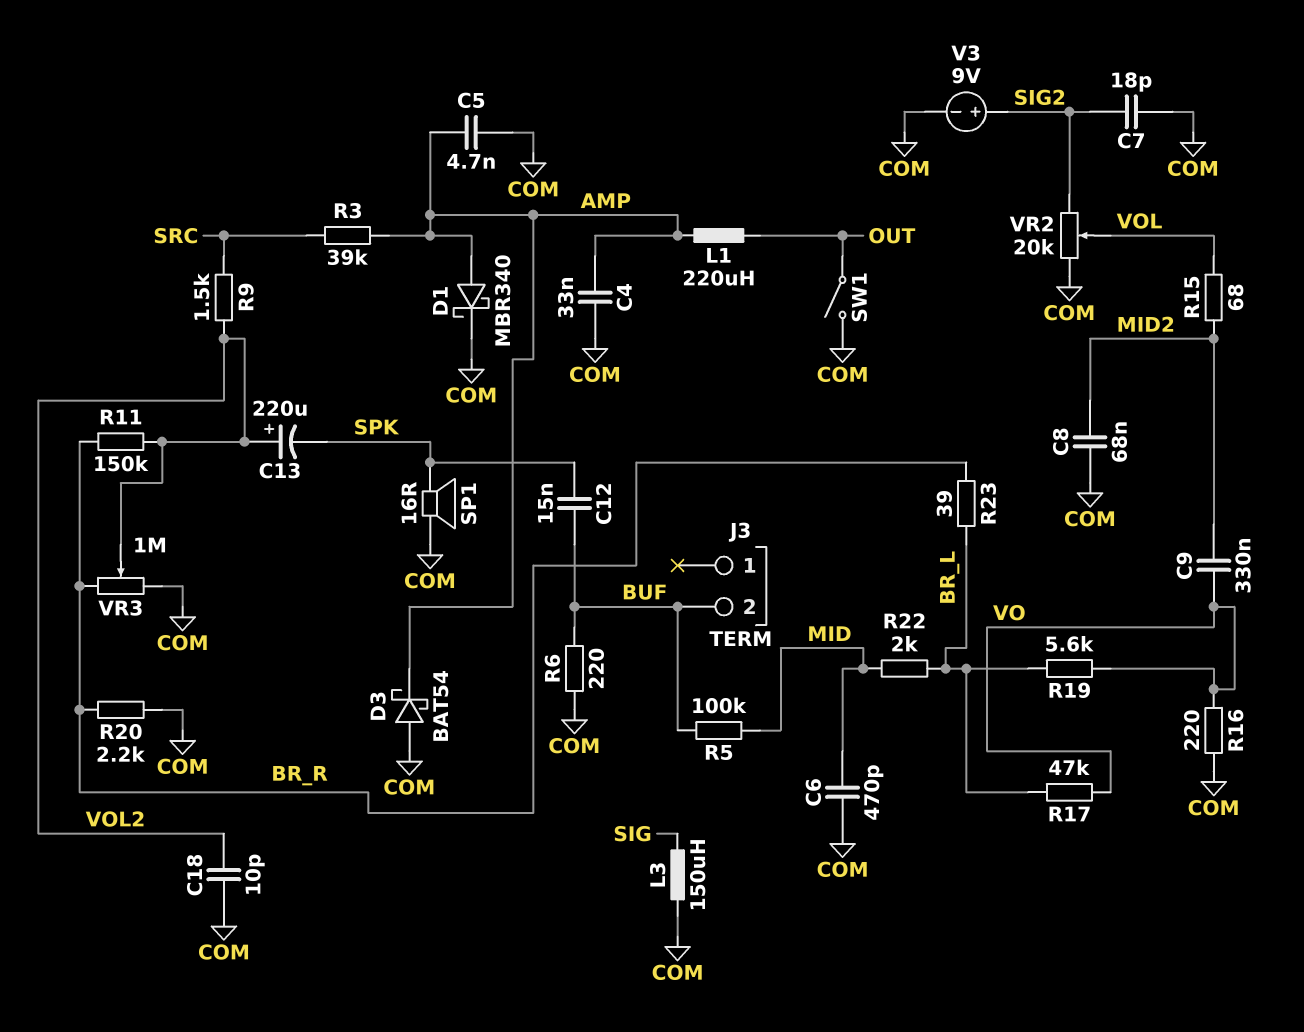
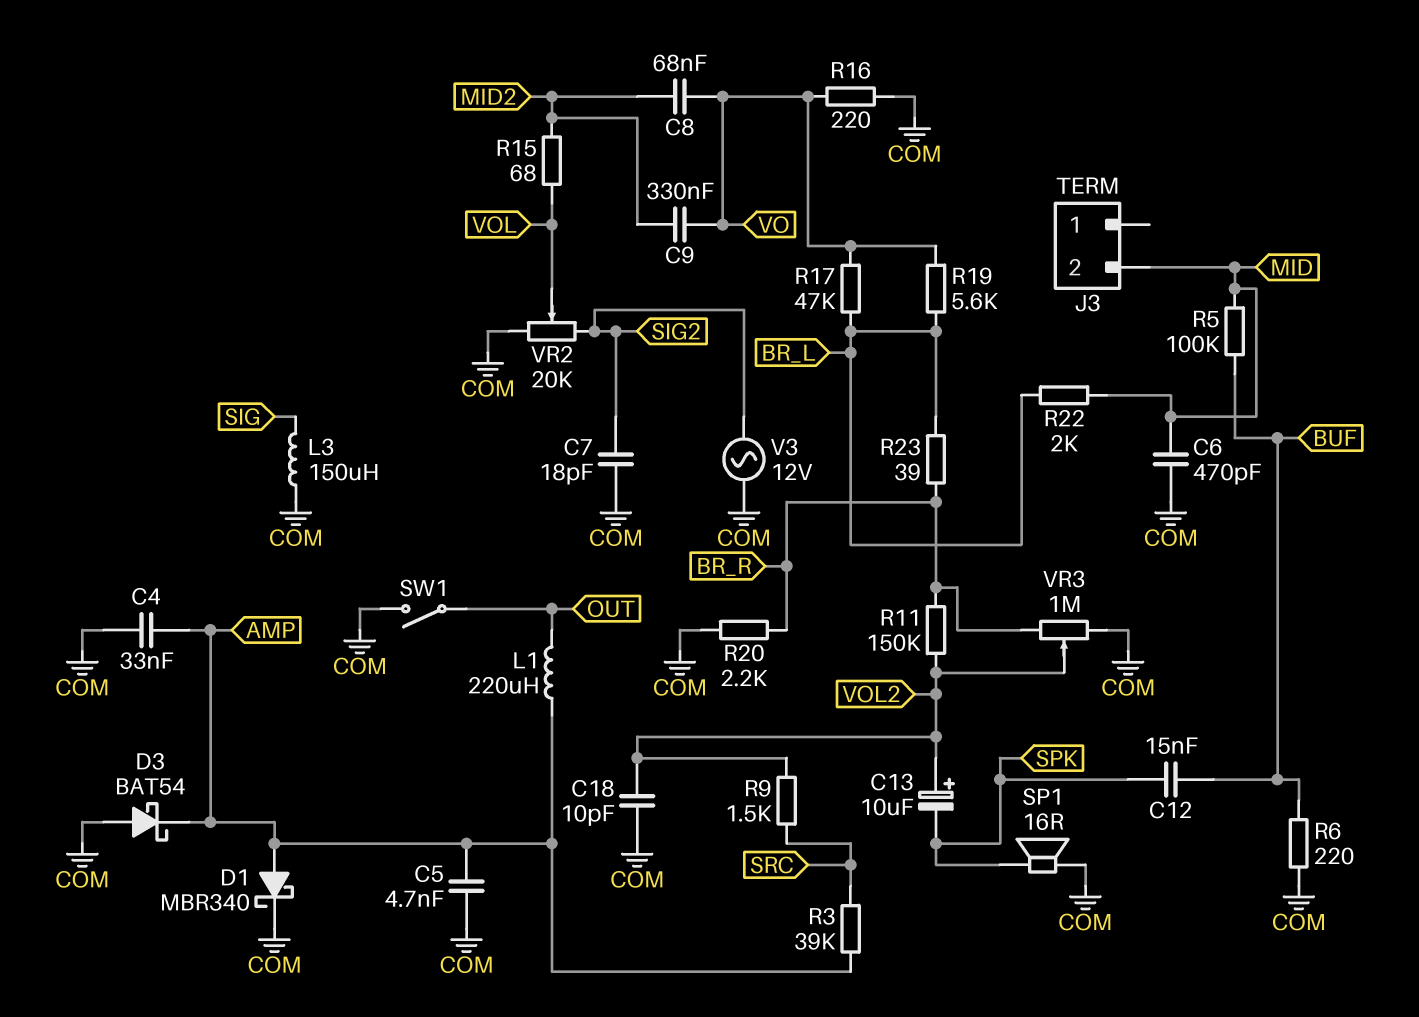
C8: 68nF (COM, MID2) -> 68nF (MID2, VO)
C13: 220uF (plus VOL2, minus SPK) -> 10uF (plus VOL2, minus SPK)
J3 pin 2: BUF -> MID
V3: 9V (plus SIG2, minus COM) -> AC 12V (COM, SIG2)

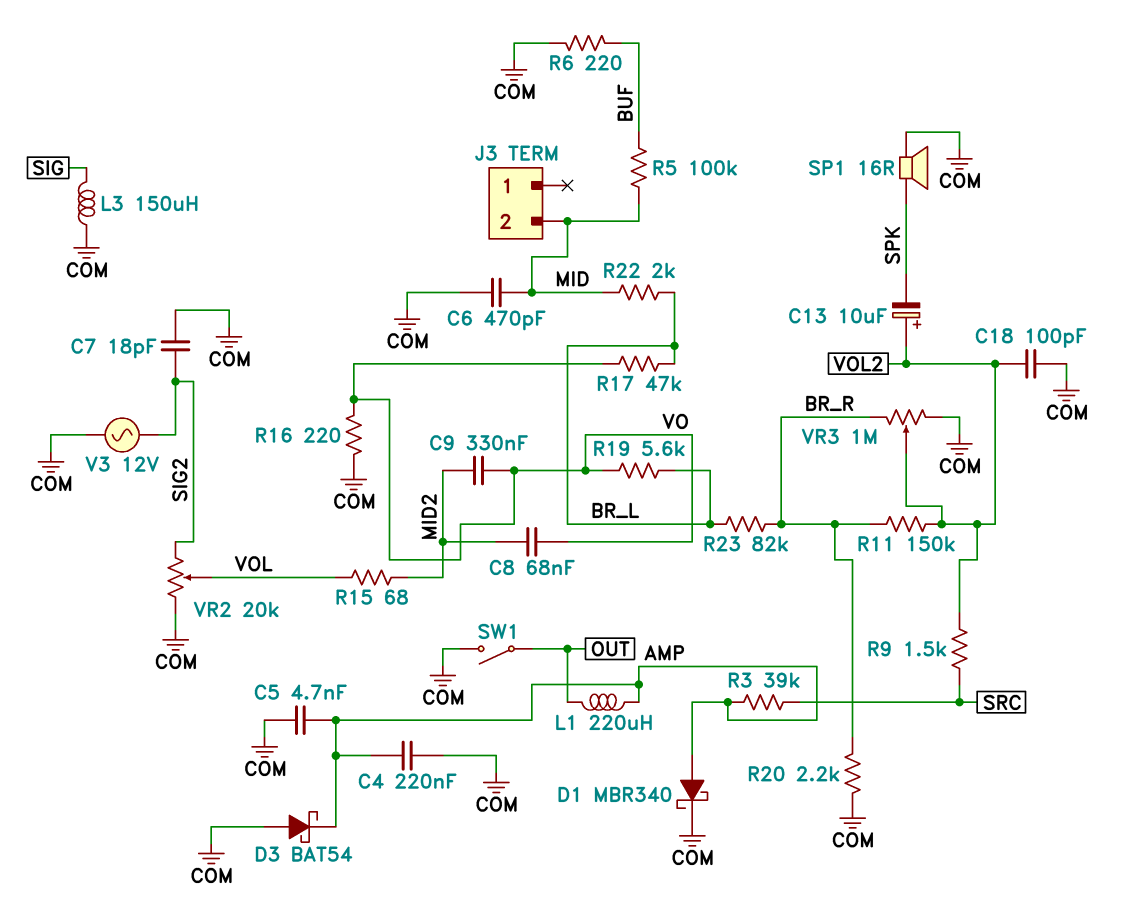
C4: 33nF (AMP, COM) -> 220nF (AMP, COM)
C12: 15nF (BUF, SPK) -> none
C18: 10pF (COM, VOL2) -> 100pF (COM, VOL2)
R23: 39 (BR_L, BR_R) -> 82k (BR_L, BR_R)

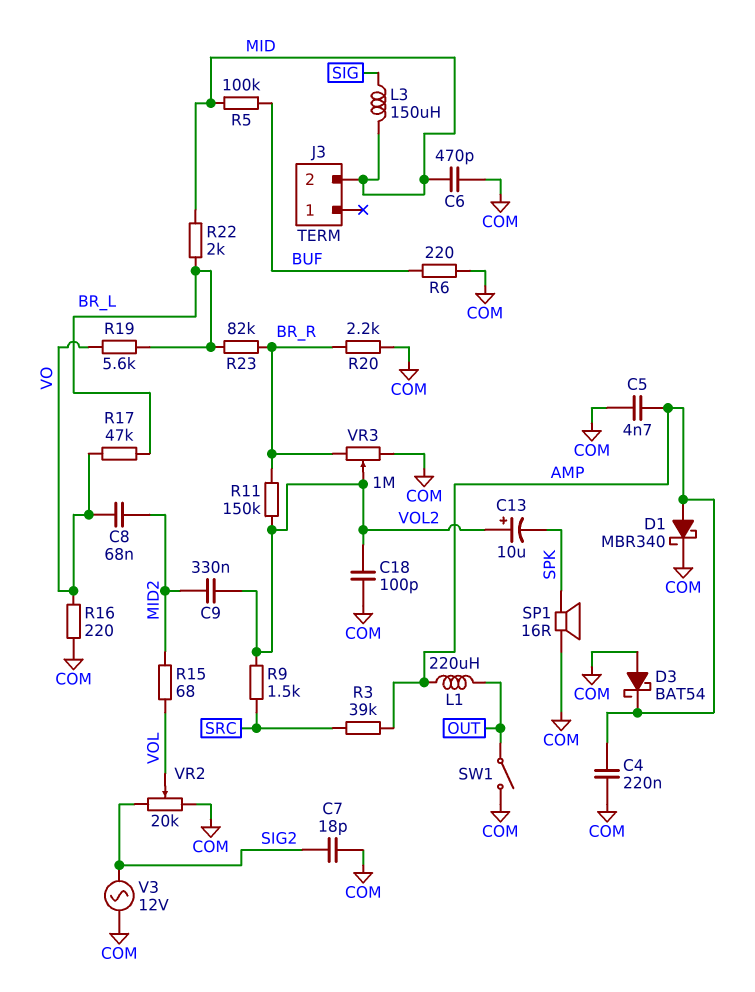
C9: 330nF (MID2, VO) -> 330nF (MID2, VOL2)
L3: 150uH (COM, SIG) -> 150uH (MID, SIG)

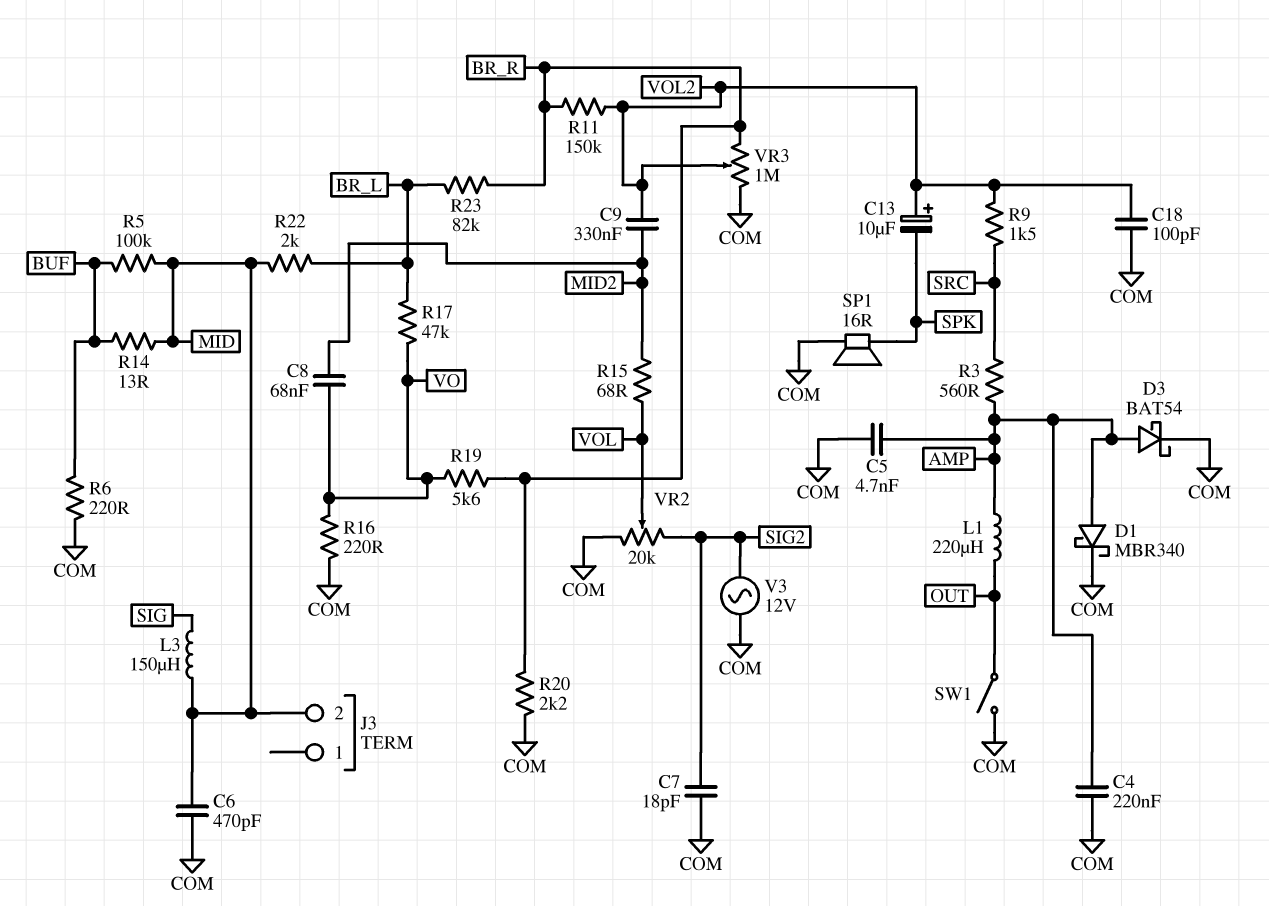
D3: schottky BAT54 (A COM, K AMP) -> schottky BAT54 (A AMP, K COM)
R3: 39k (AMP, SRC) -> 560 (AMP, SRC)
R14: none -> 13 (BUF, MID)
R19: 5.6k (BR_L, VO) -> 5.6k (BR_R, VO)

